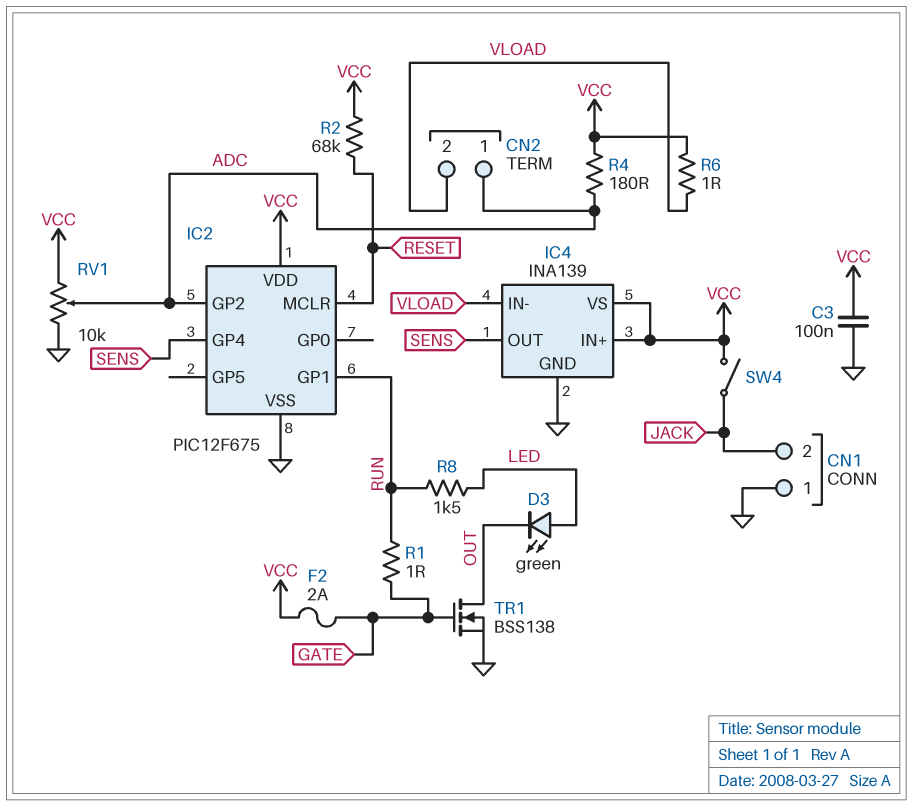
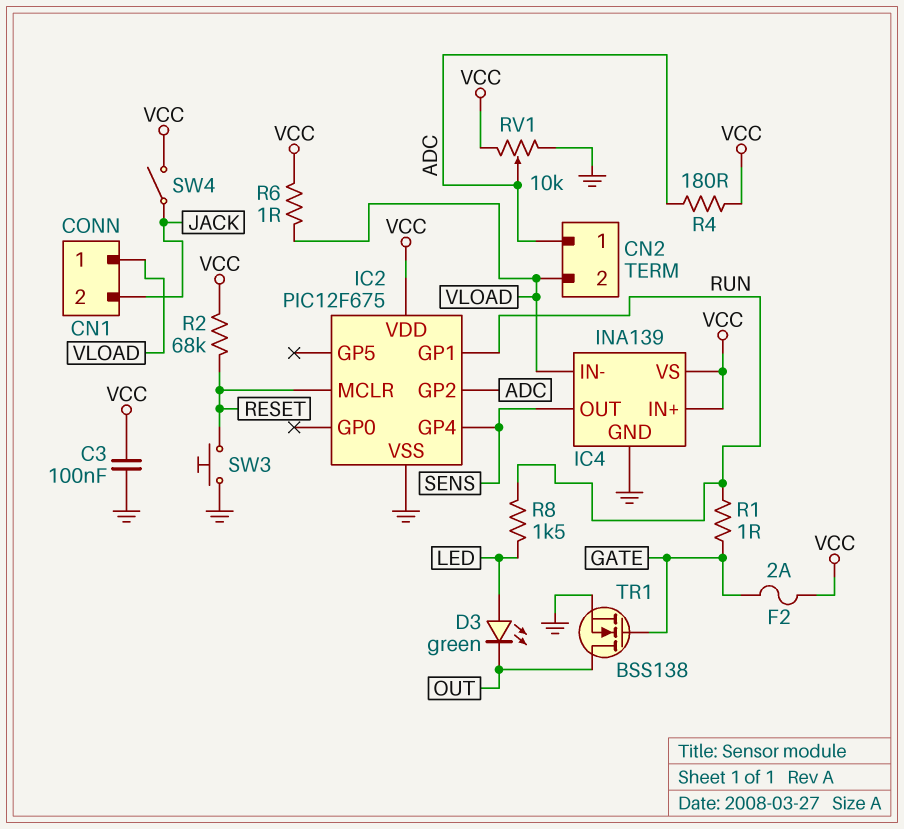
CN1 pin 1: GND -> VLOAD
SW3: none -> button (GND, RESET)

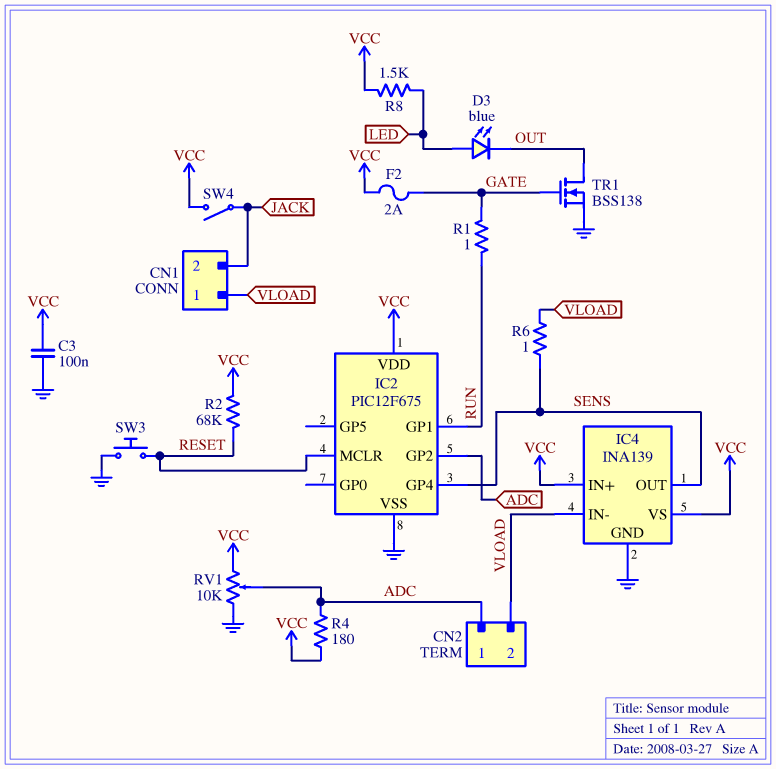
D3: LED green (A LED, K OUT) -> LED blue (A LED, K OUT)
R6: 1 (VCC, VLOAD) -> 1 (SENS, VLOAD)
R8: 1.5k (LED, RUN) -> 1.5k (LED, VCC)

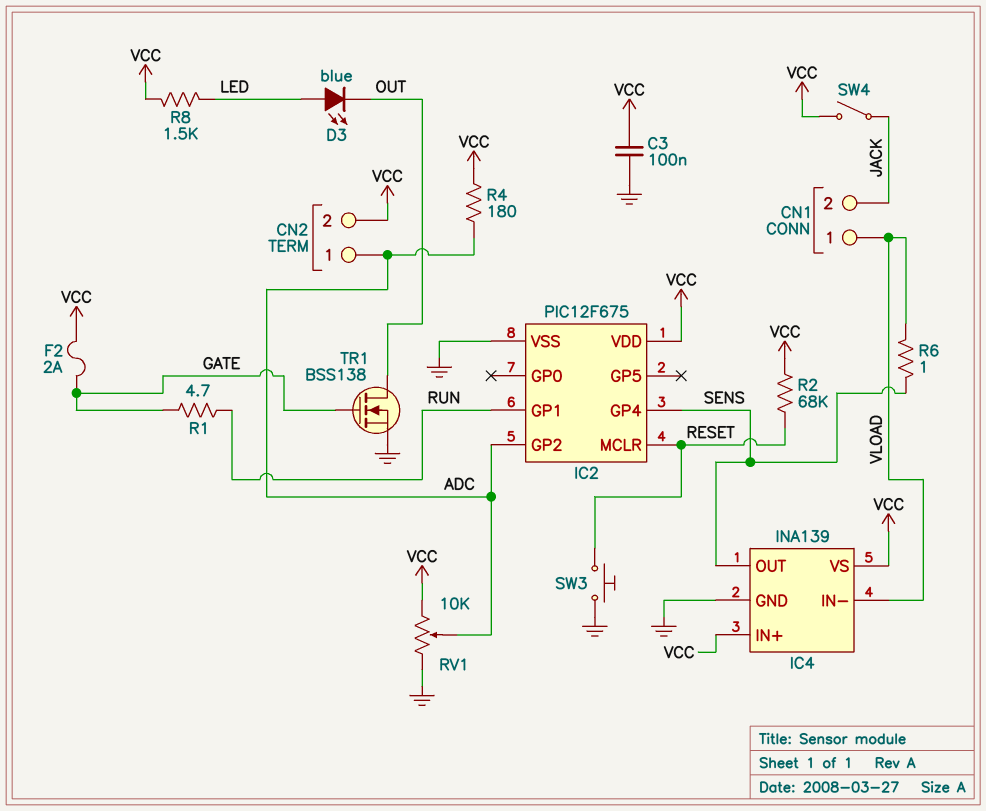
CN2 pin 2: VLOAD -> VCC
R1: 1 (GATE, RUN) -> 4.7 (GATE, RUN)

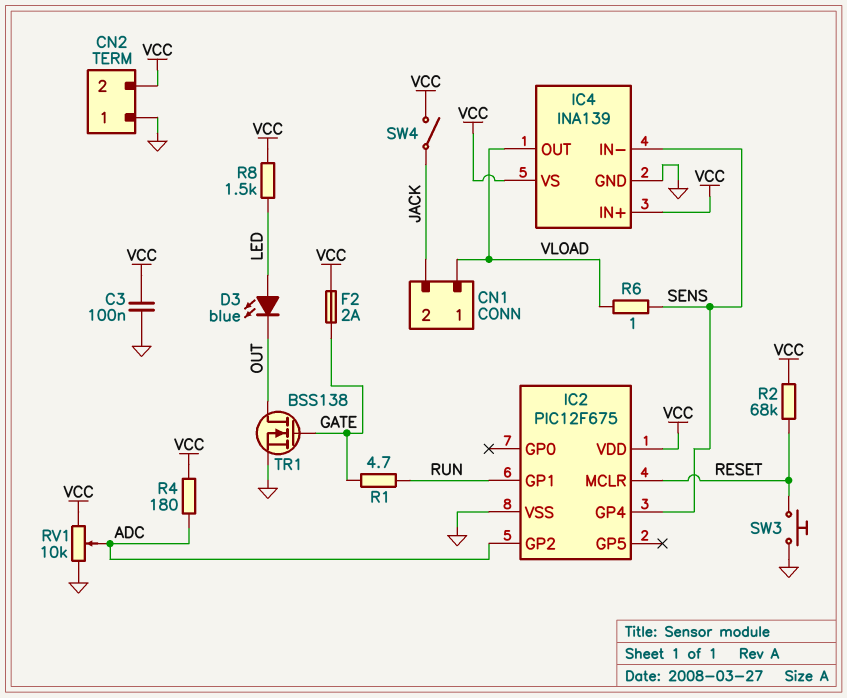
CN2 pin 1: ADC -> GND
IC4 pin IN-: VLOAD -> SENS
IC4 pin OUT: SENS -> VLOAD

